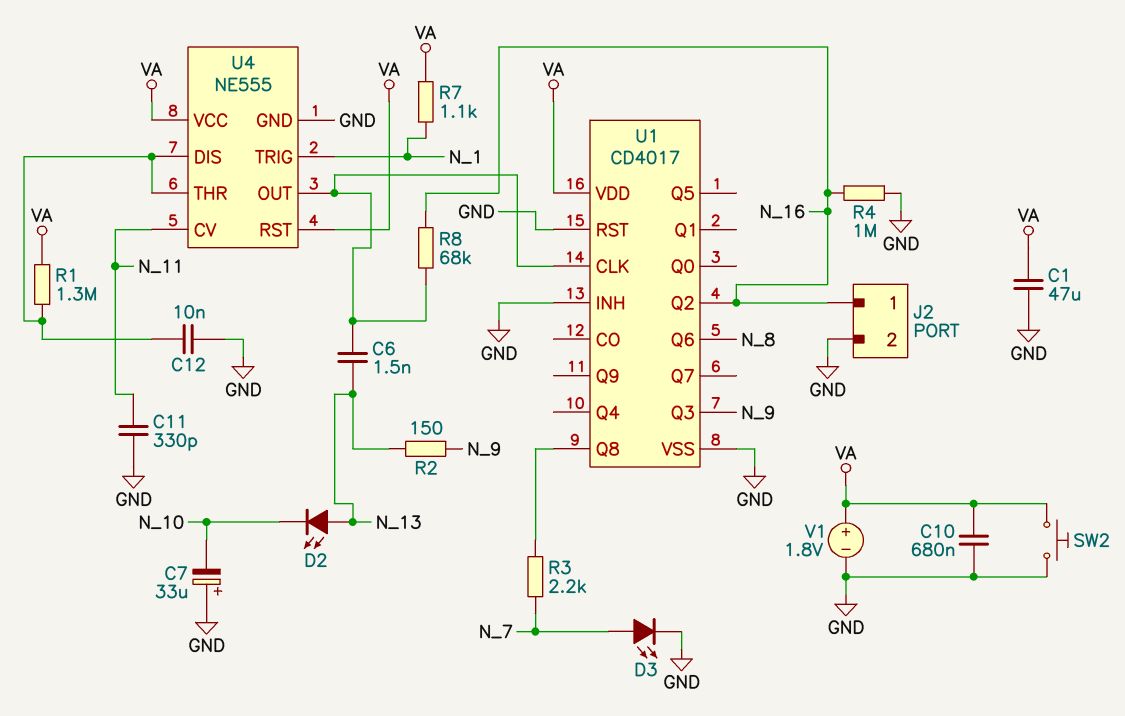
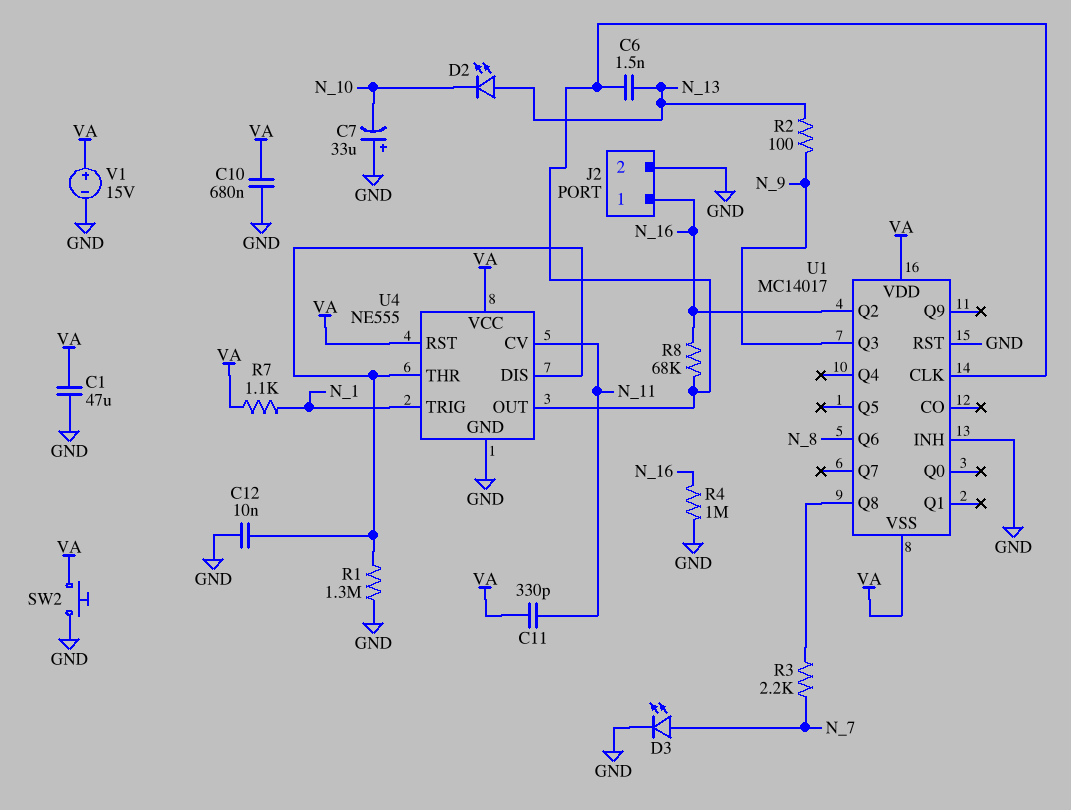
C11: 330pF (GND, N_11) -> 330pF (N_11, VA)
R1: 1.3M (U4/DIS, VA) -> 1.3M (GND, U4/DIS)
R2: 150 (N_9, N_13) -> 100 (N_9, N_13)
U1: CD4017 -> MC14017
U1 pin VSS: GND -> VA
V1: 1.8V (plus VA, minus GND) -> 15V (plus VA, minus GND)

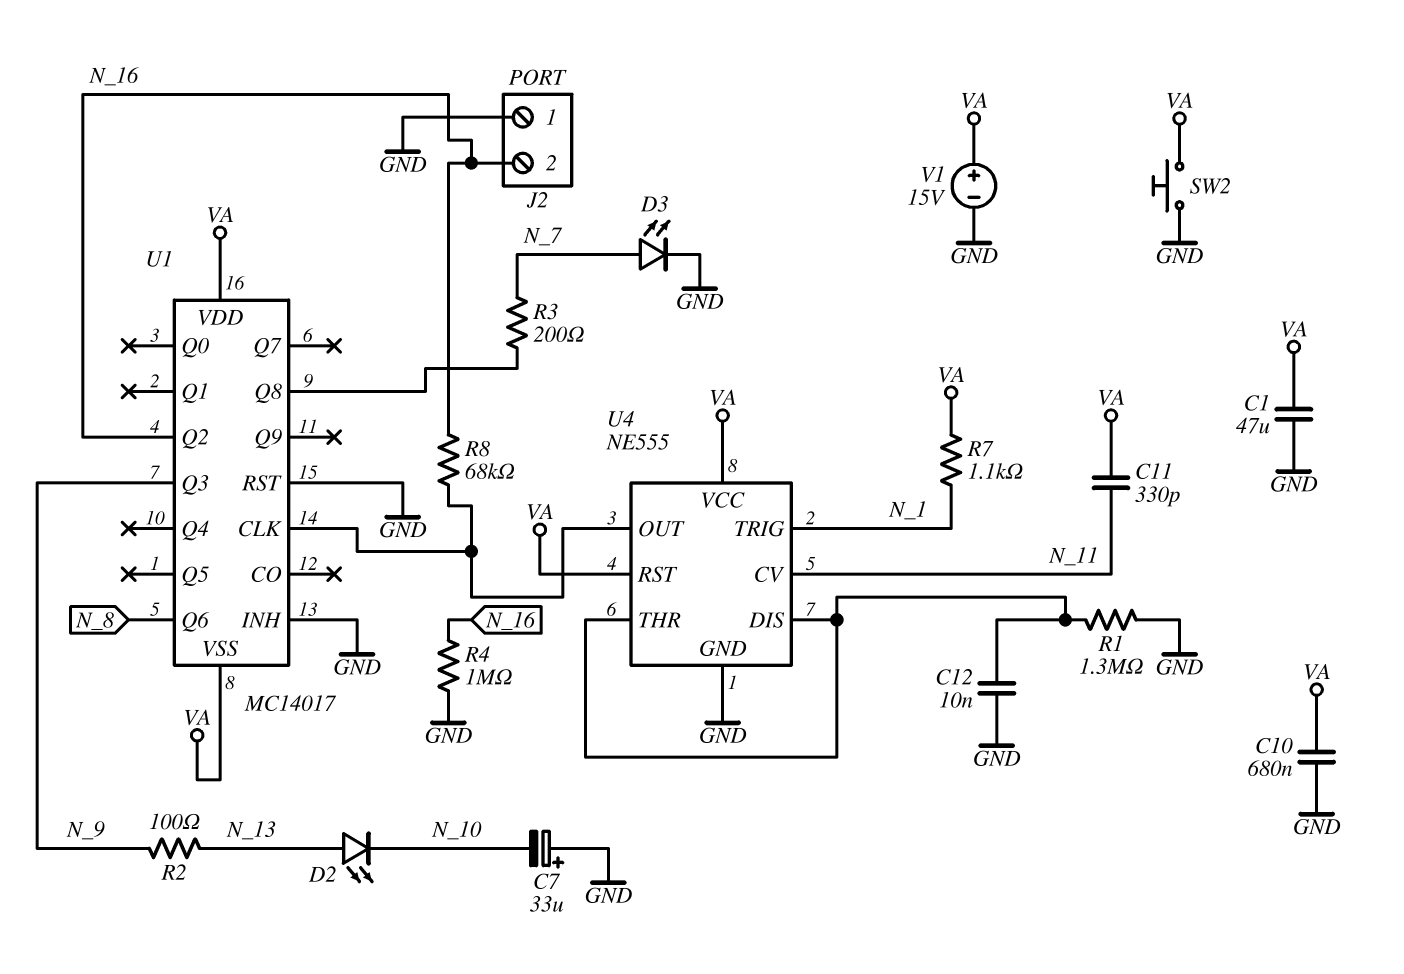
C6: 1.5nF (N_13, U1/CLK) -> none
J2 pin 1: N_16 -> GND
J2 pin 2: GND -> N_16
R3: 2.2k (N_7, U1/Q8) -> 200 (N_7, U1/Q8)

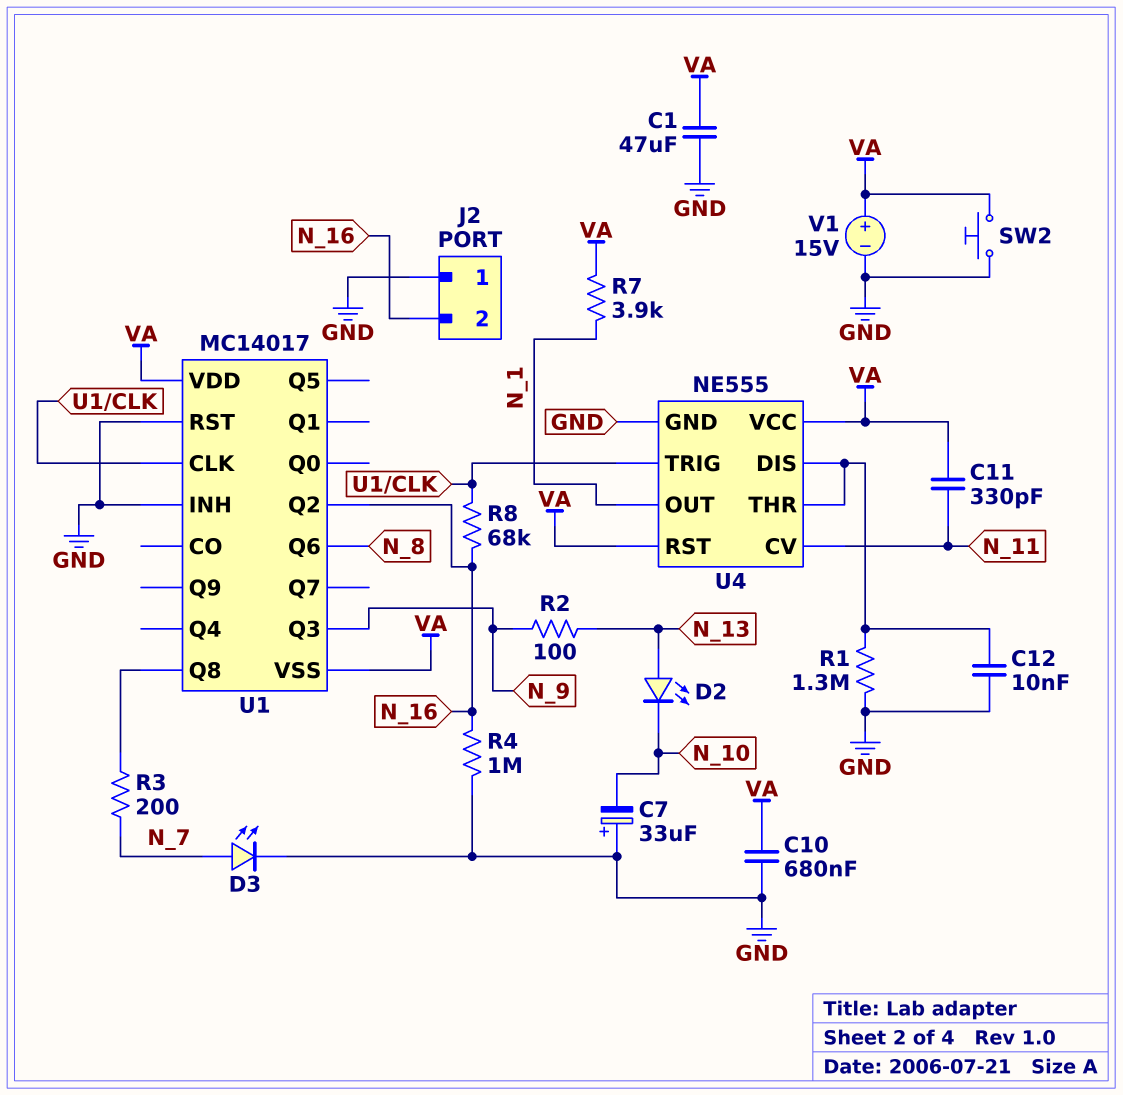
R7: 1.1k (N_1, VA) -> 3.9k (N_1, VA)
U4 pin OUT: U1/CLK -> N_1
U4 pin TRIG: N_1 -> U1/CLK

